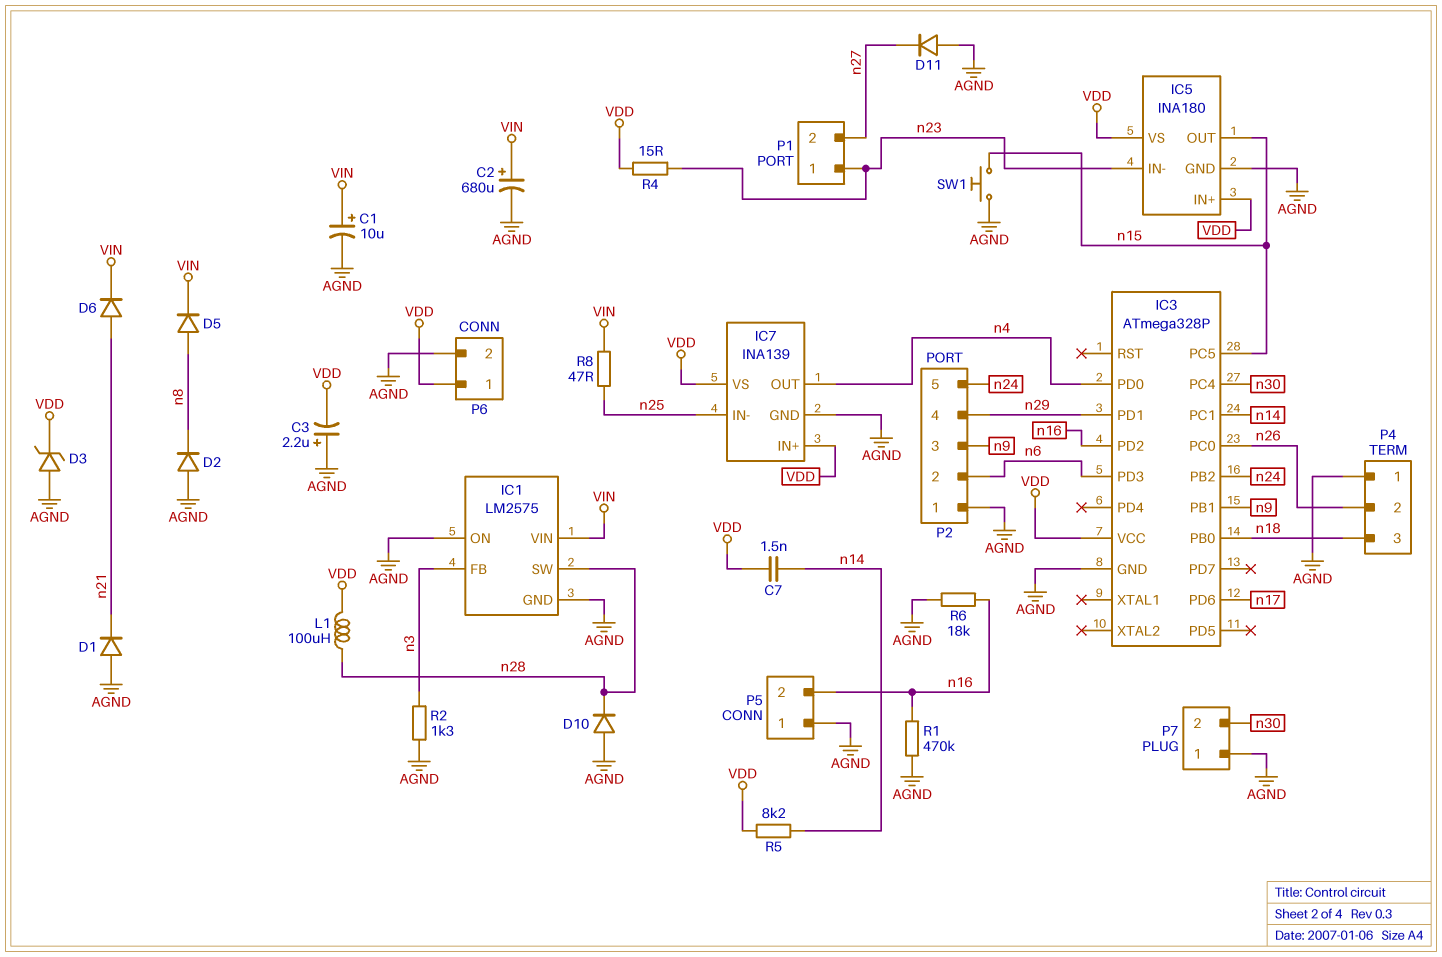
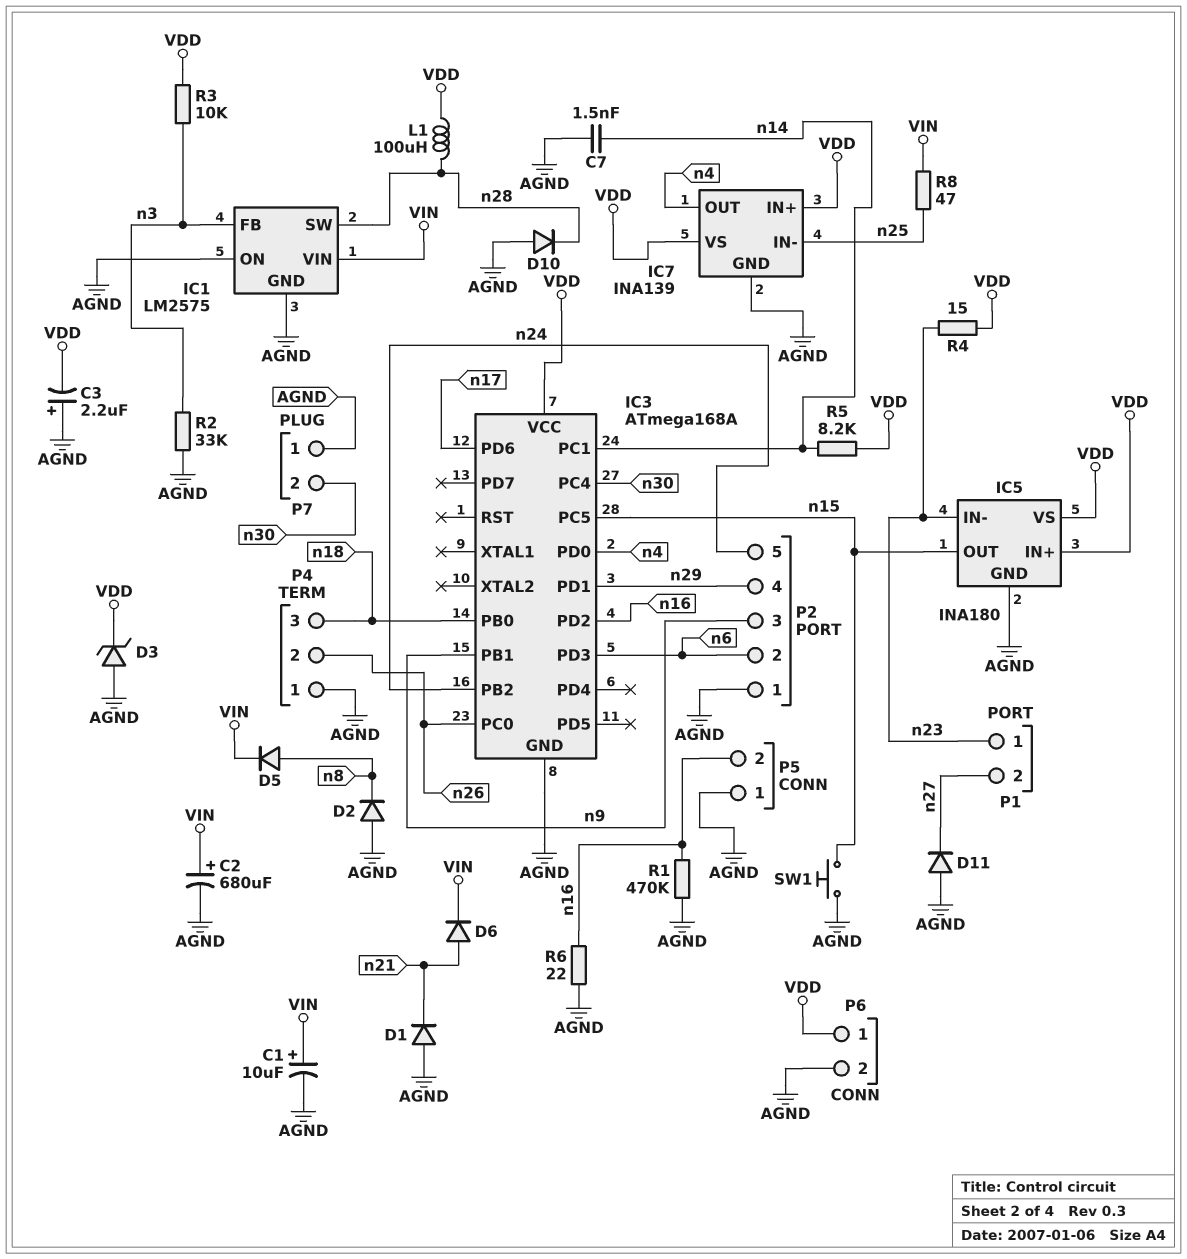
C7: 1.5nF (VDD, n14) -> 1.5nF (AGND, n14)
IC3: ATmega328P -> ATmega168A
R2: 1.3k (AGND, n3) -> 33k (AGND, n3)
R3: none -> 10k (VDD, n3)
R6: 18k (AGND, n16) -> 22 (AGND, n16)

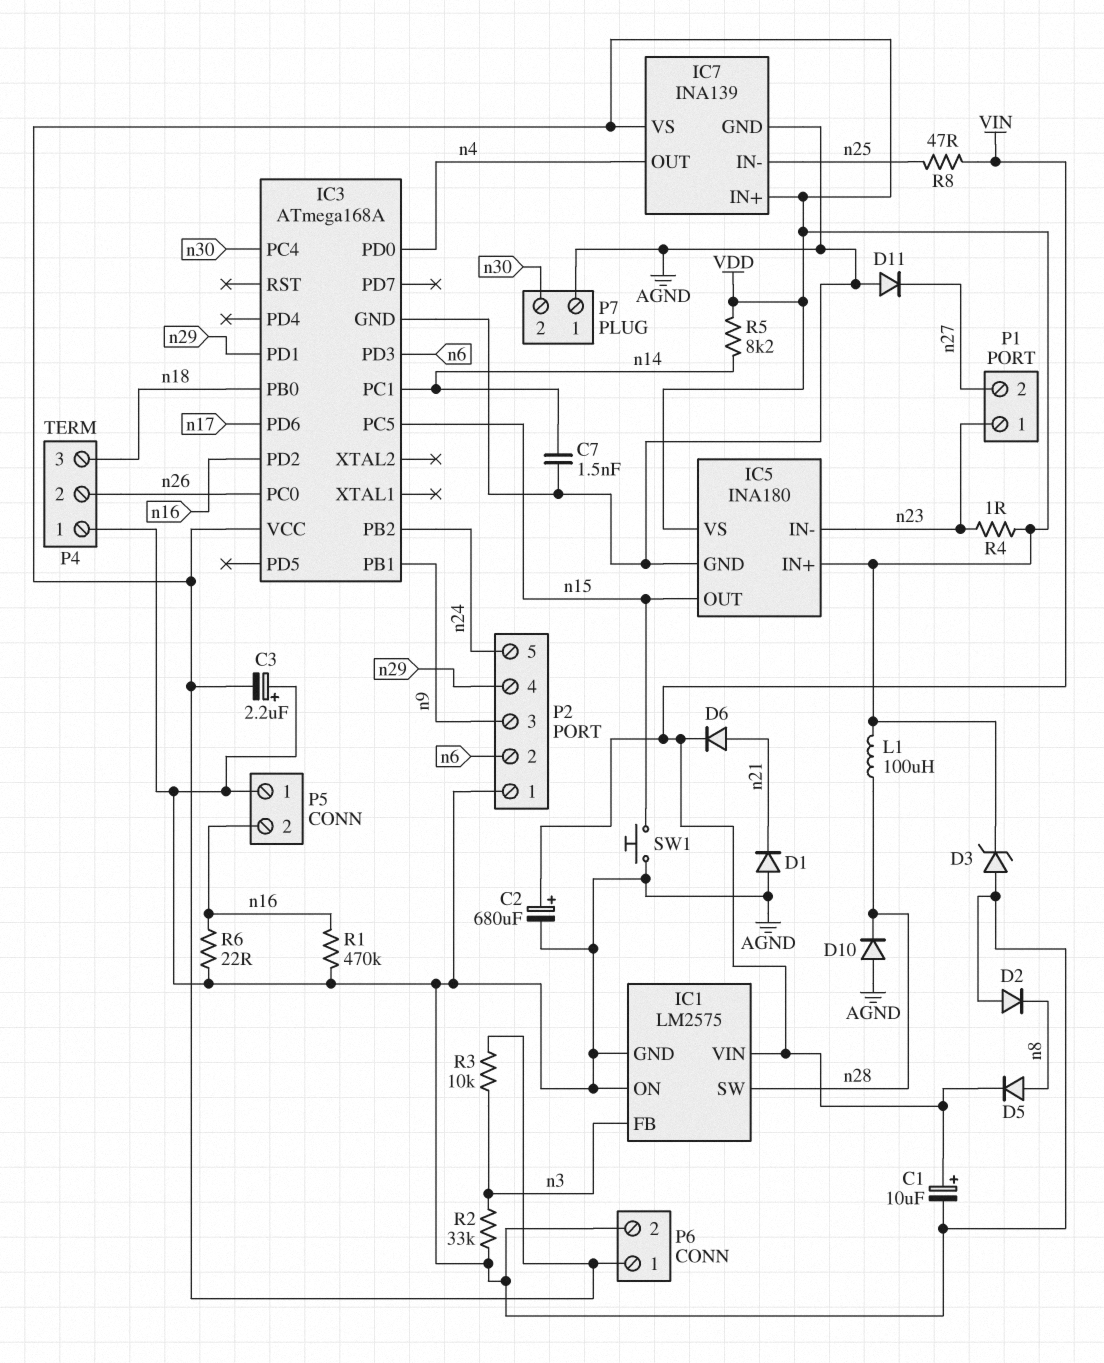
R4: 15 (VDD, n23) -> 1 (VDD, n23)

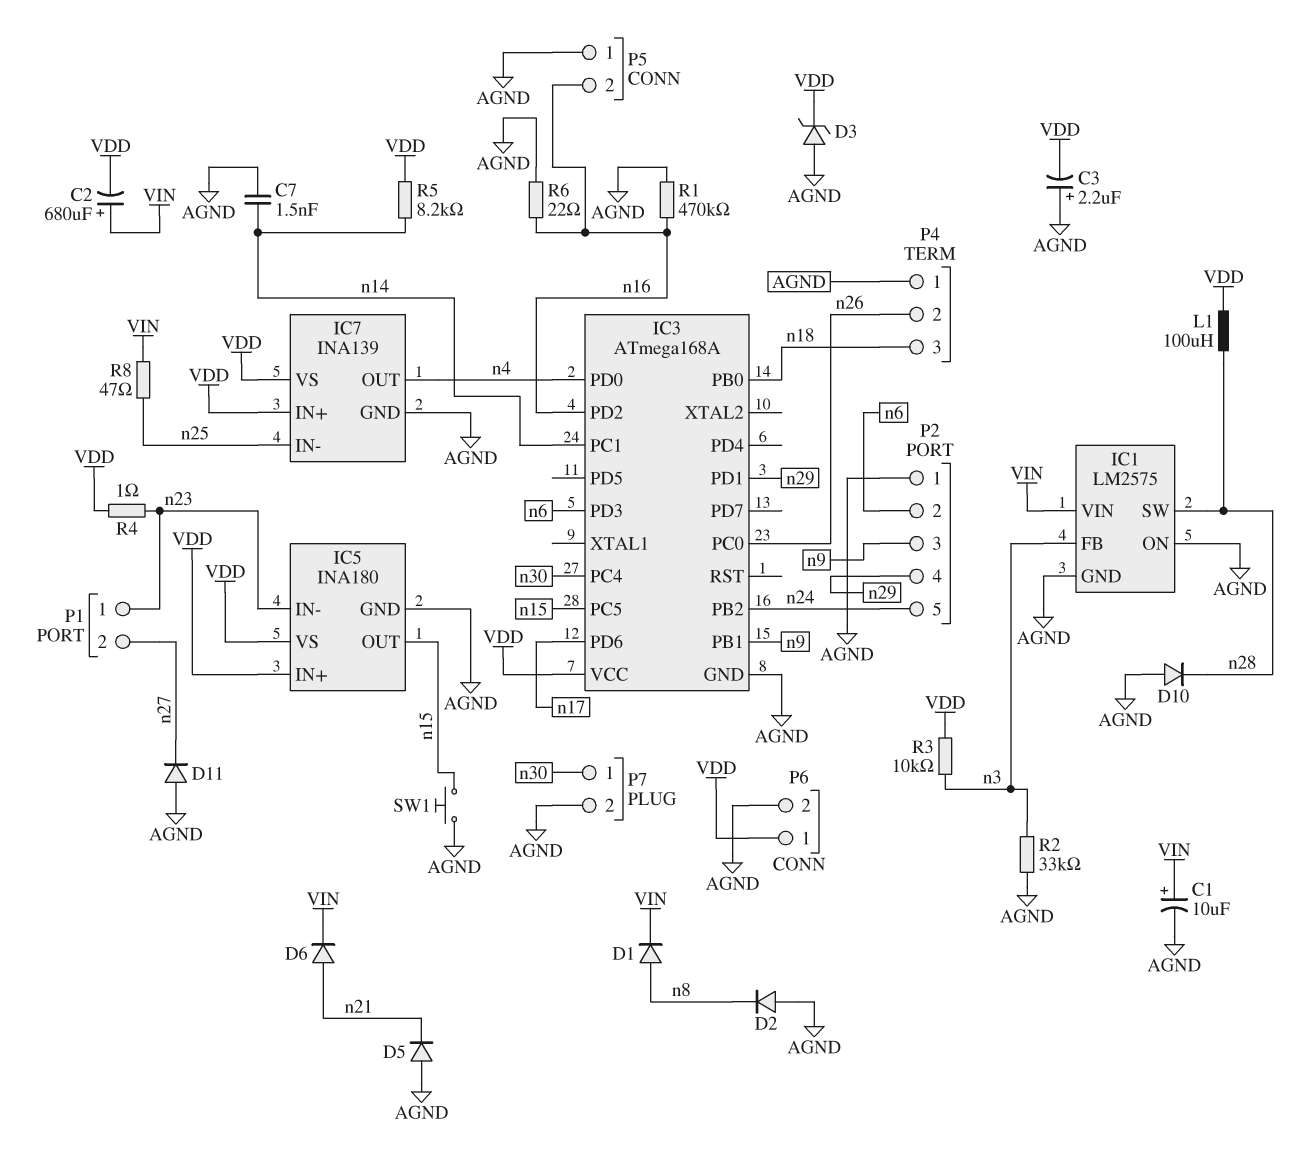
C2: 680uF (plus VIN, minus AGND) -> 680uF (plus VIN, minus VDD)
D1: diode (A AGND, K n21) -> diode (A n8, K VIN)
D5: diode (A n8, K VIN) -> diode (A AGND, K n21)
P7 pin 1: AGND -> n30
P7 pin 2: n30 -> AGND

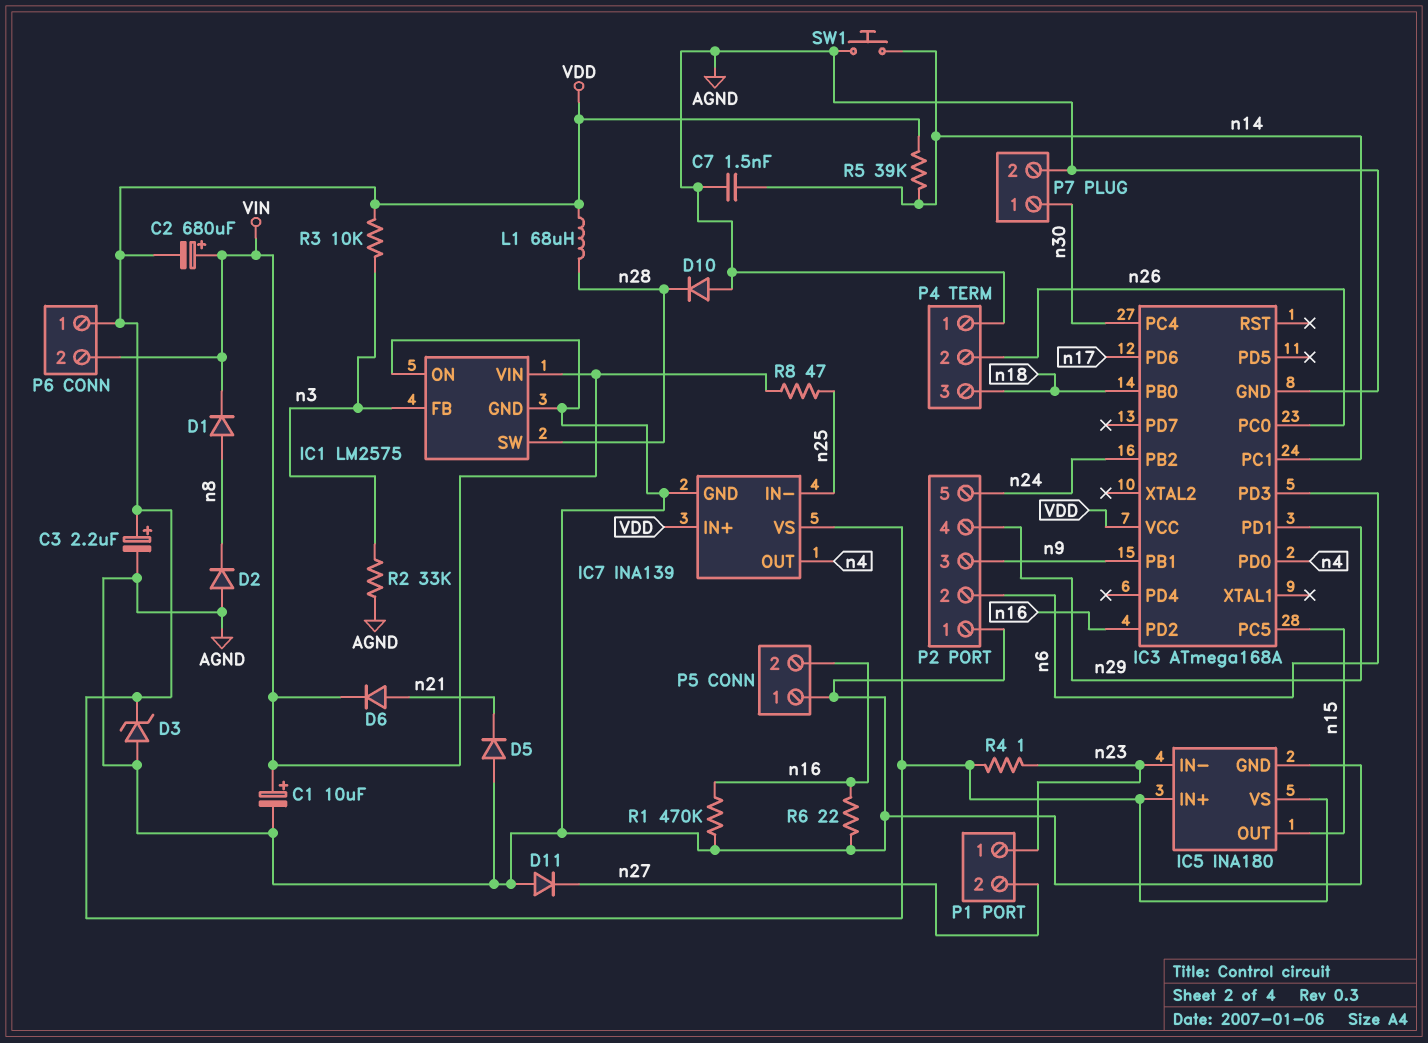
C3: 2.2uF (plus AGND, minus VDD) -> 2.2uF (plus VDD, minus AGND)
L1: 100uH (VDD, n28) -> 68uH (VDD, n28)
P6 pin 2: AGND -> VIN
R5: 8.2k (VDD, n14) -> 39k (VDD, n14)
SW1: button (AGND, n15) -> button (AGND, n14)

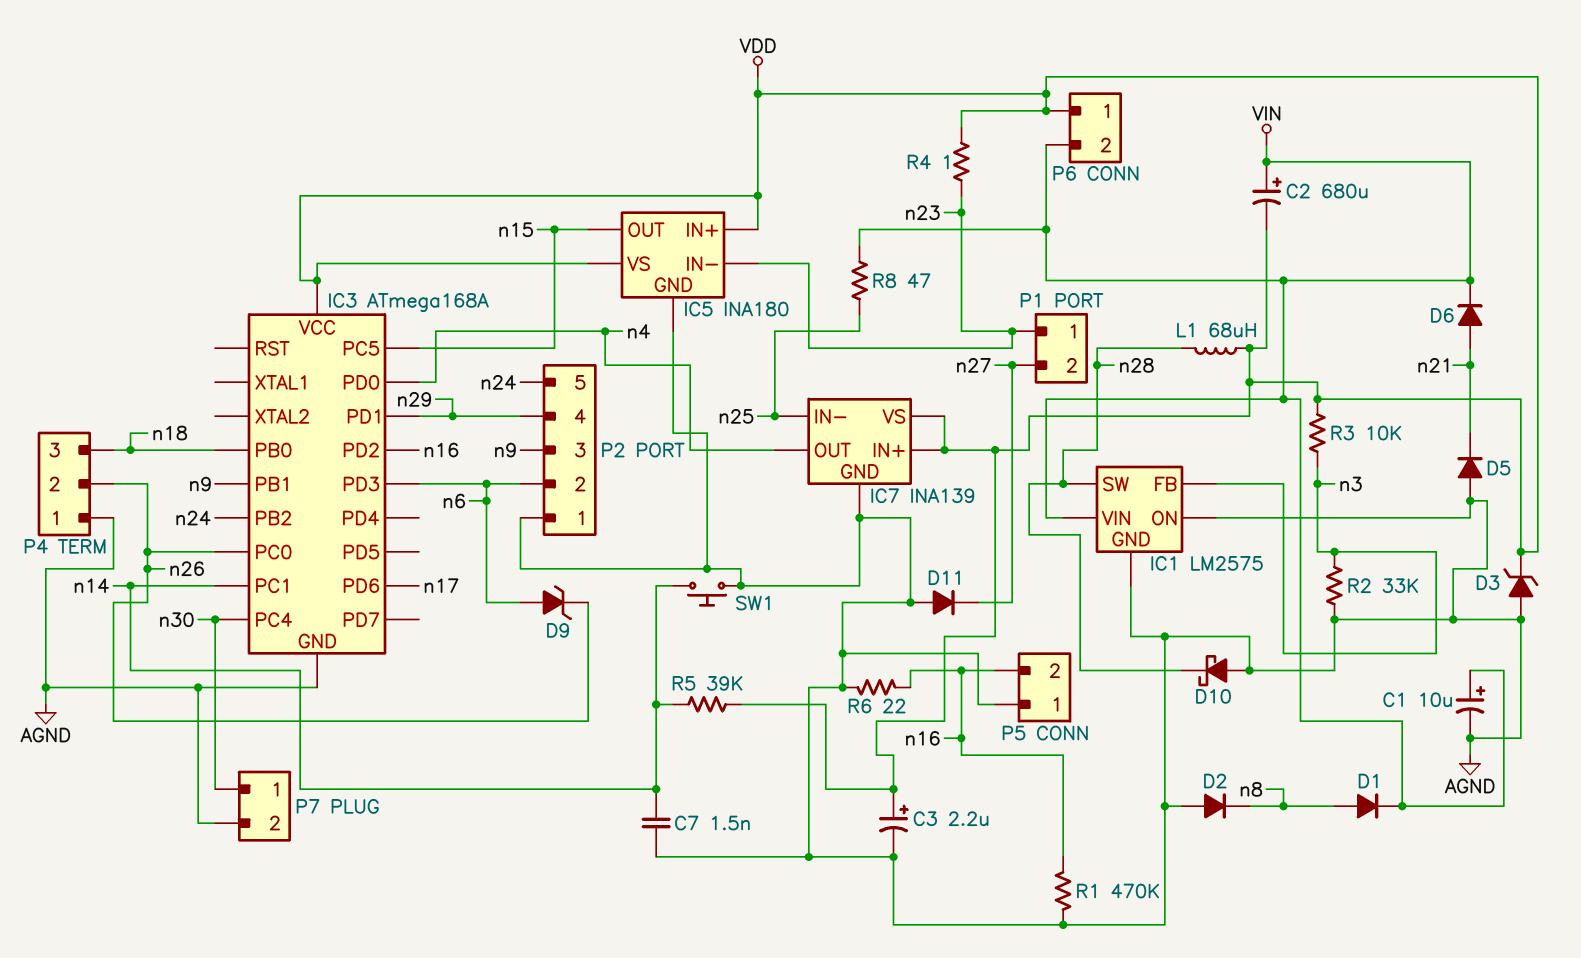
D9: none -> zener (A n6, K n26)
D10: diode (A AGND, K n28) -> schottky (A AGND, K n28)

